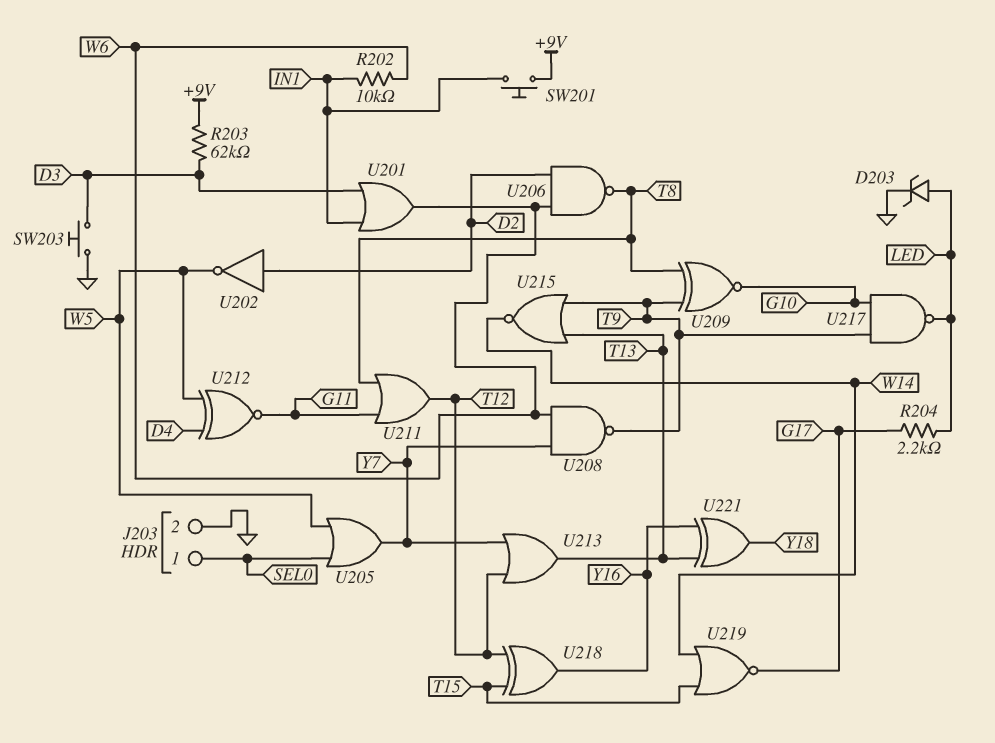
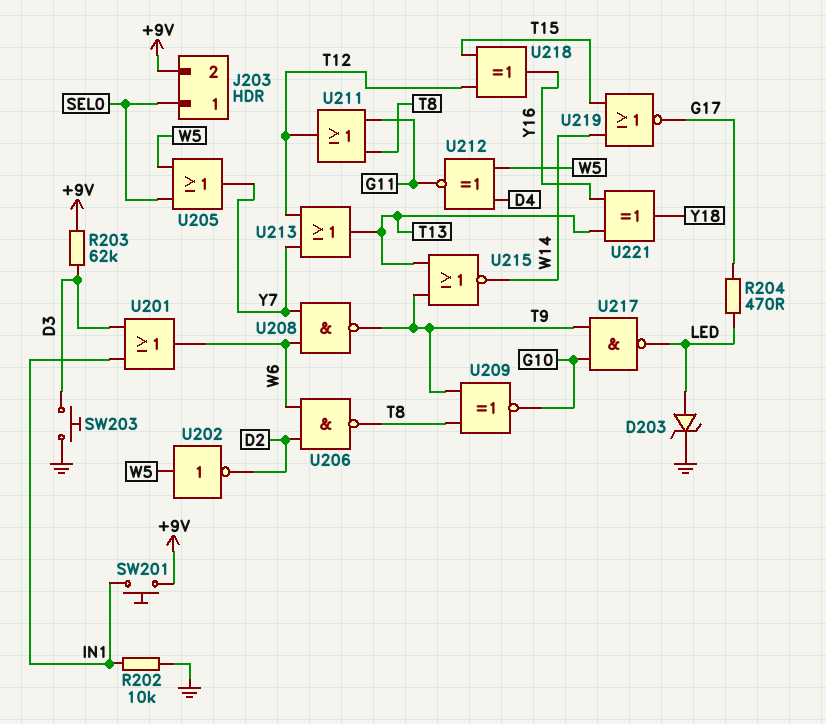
J203 pin 2: GND -> +9V
R202: 10k (IN1, W6) -> 10k (GND, IN1)
R204: 2.2k (G17, LED) -> 470 (G17, LED)
U202: NOT (in D2, out W5) -> NOT (in W5, out D2)

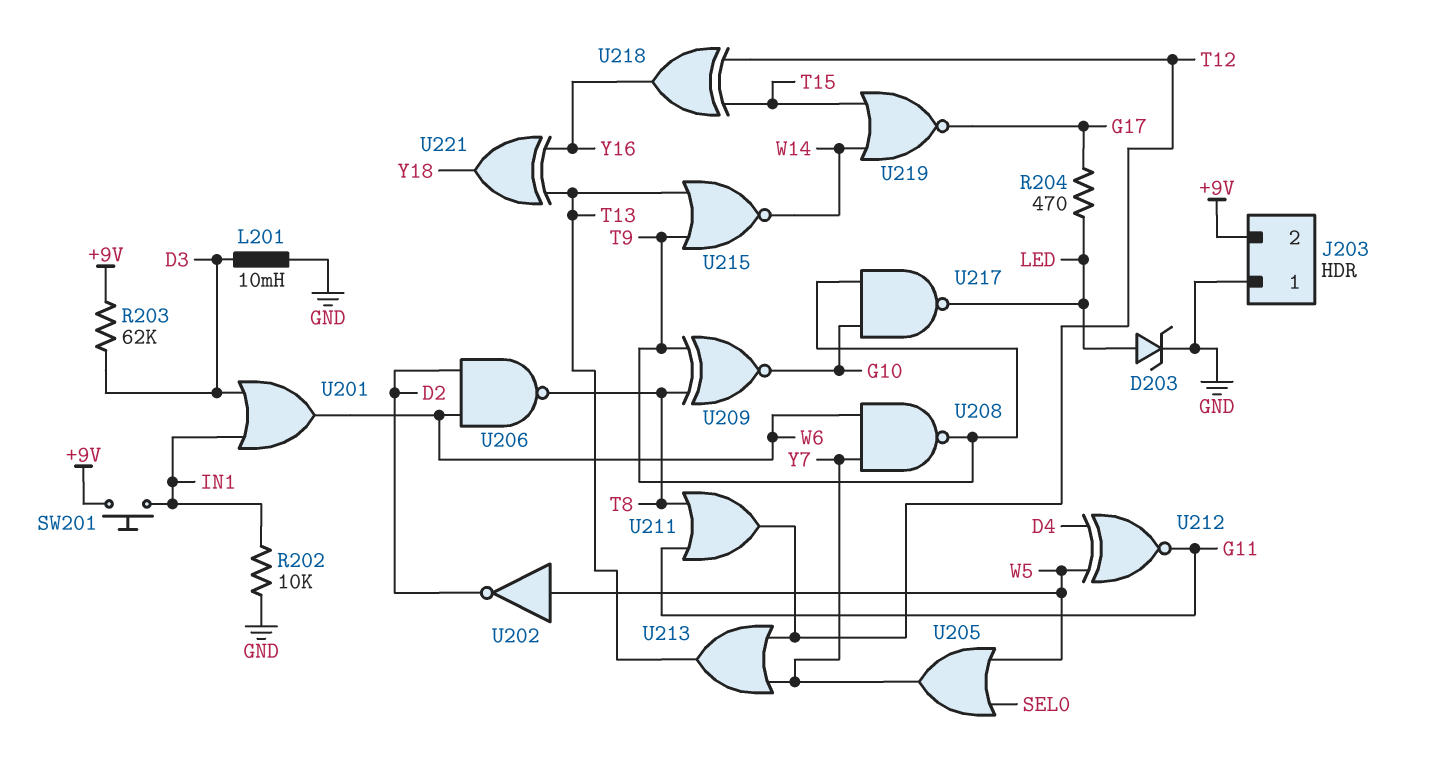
J203 pin 1: SEL0 -> GND
L201: none -> 10mH (D3, GND)
SW203: button (D3, GND) -> none

